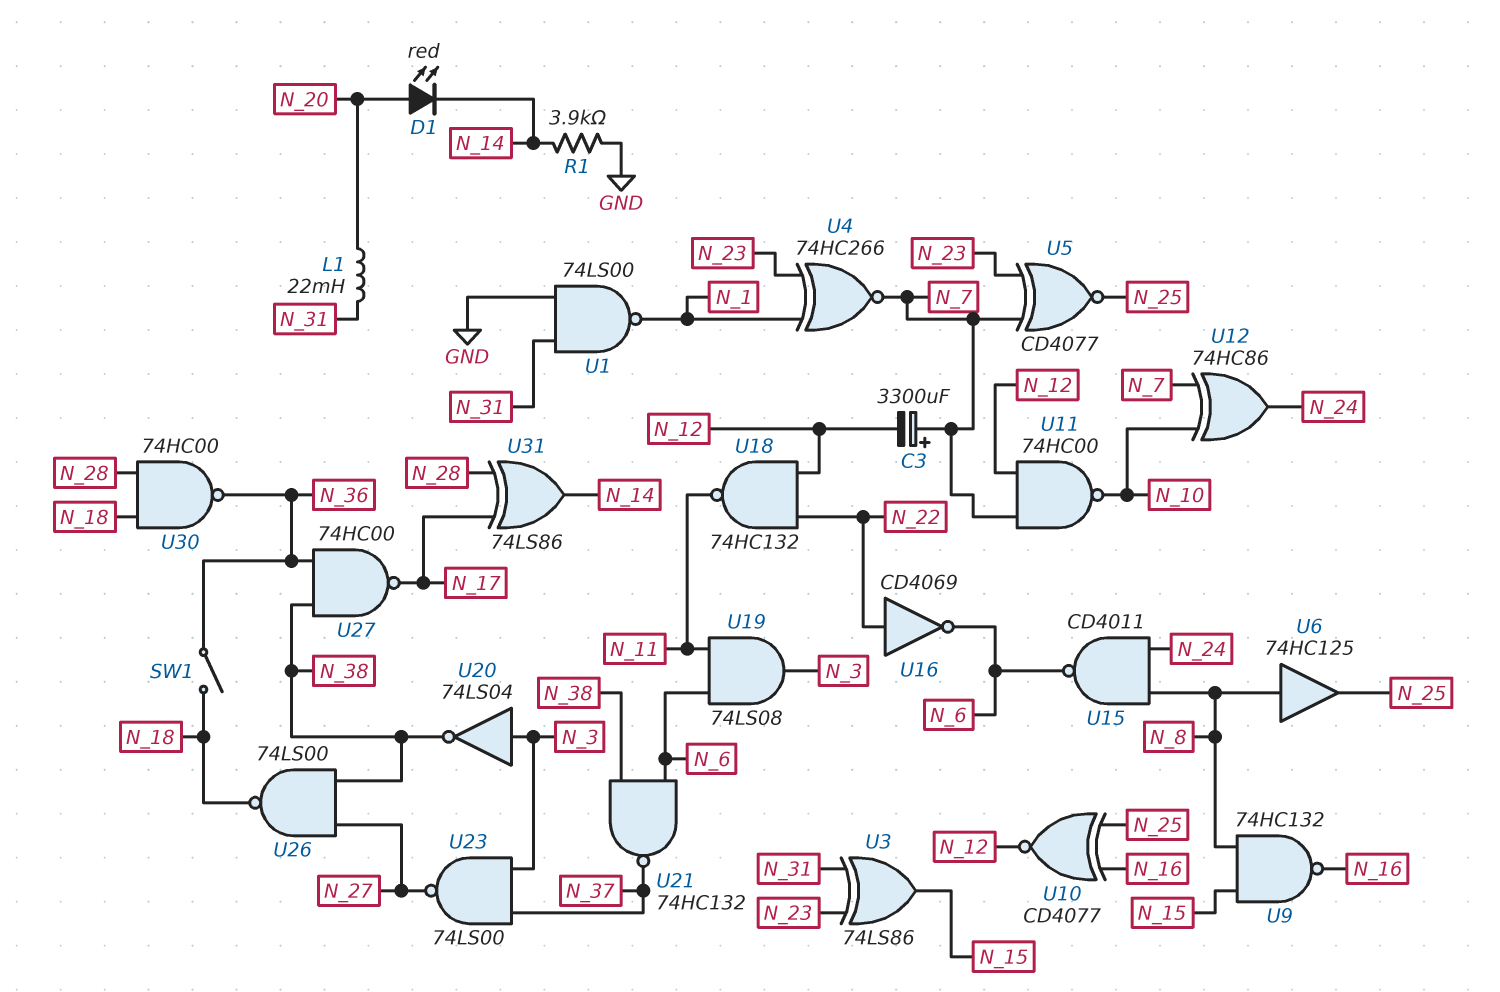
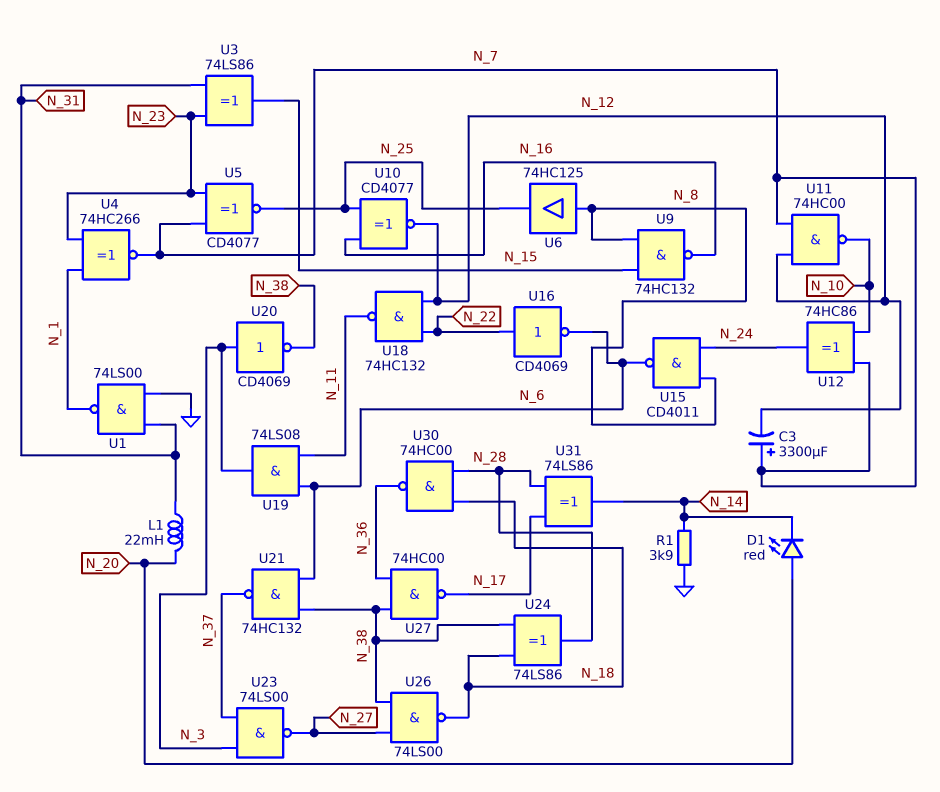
SW1: switch (N_18, N_36) -> none
U20: NOT 74LS04 (in N_3, out N_38) -> NOT CD4069 (in N_3, out N_38)
U24: none -> XOR 74LS86 (in N_18, in N_38, out N_28)

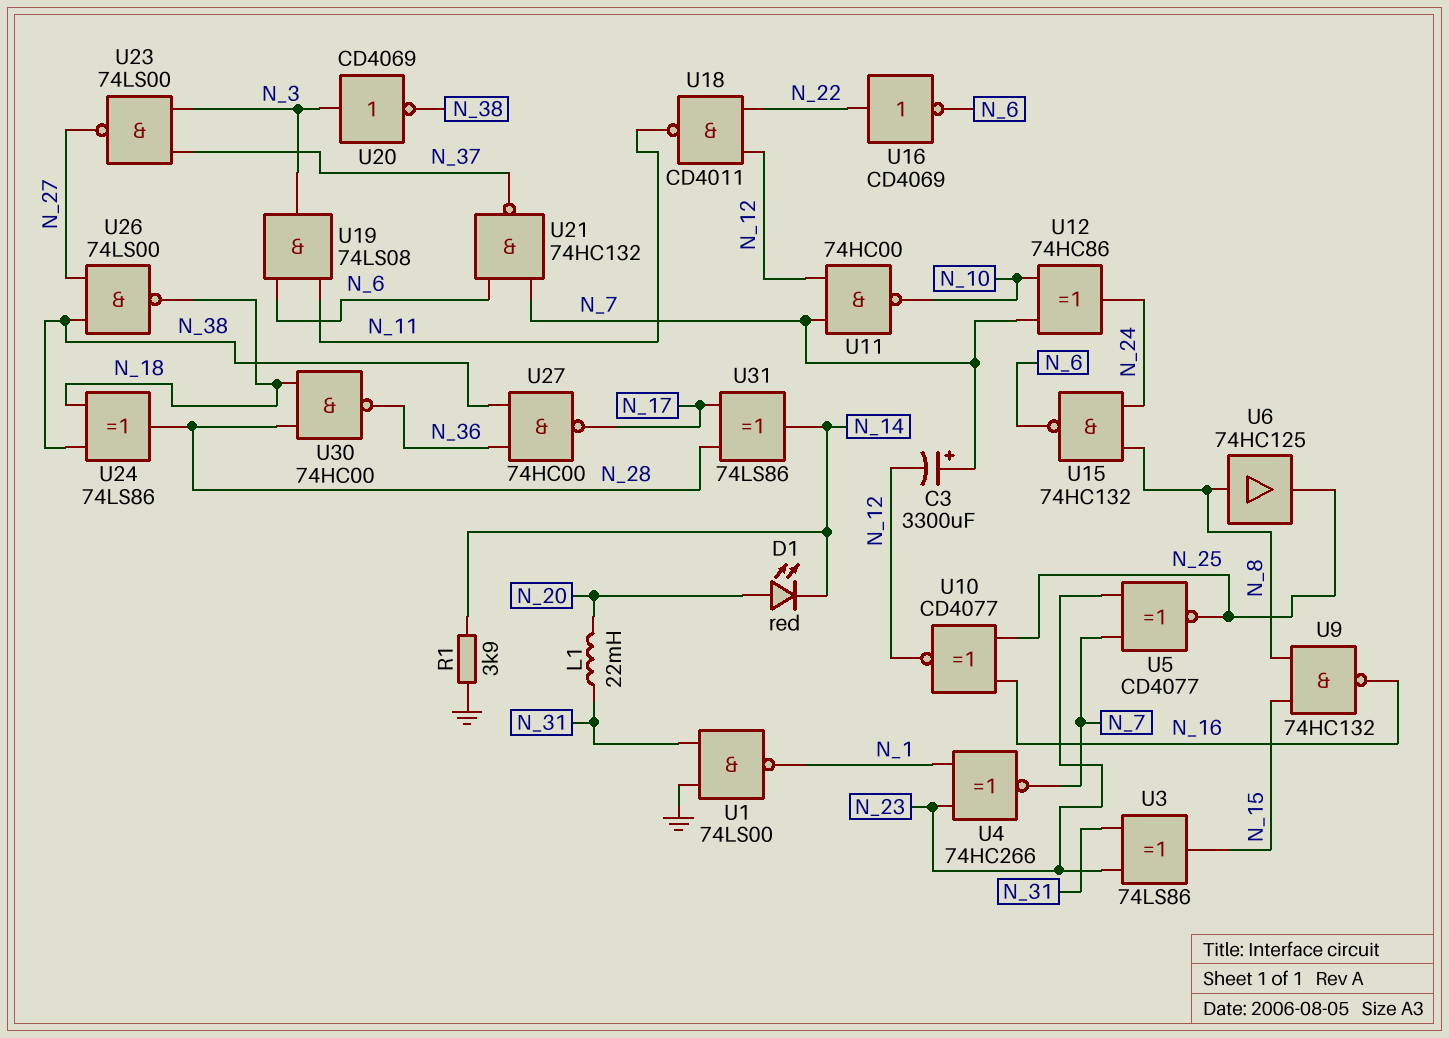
U15: NAND CD4011 (in N_8, in N_24, out N_6) -> NAND 74HC132 (in N_8, in N_24, out N_6)
U18: NAND 74HC132 (in N_12, in N_22, out N_11) -> NAND CD4011 (in N_12, in N_22, out N_11)
U21: NAND 74HC132 (in N_6, in N_38, out N_37) -> NAND 74HC132 (in N_6, in N_7, out N_37)

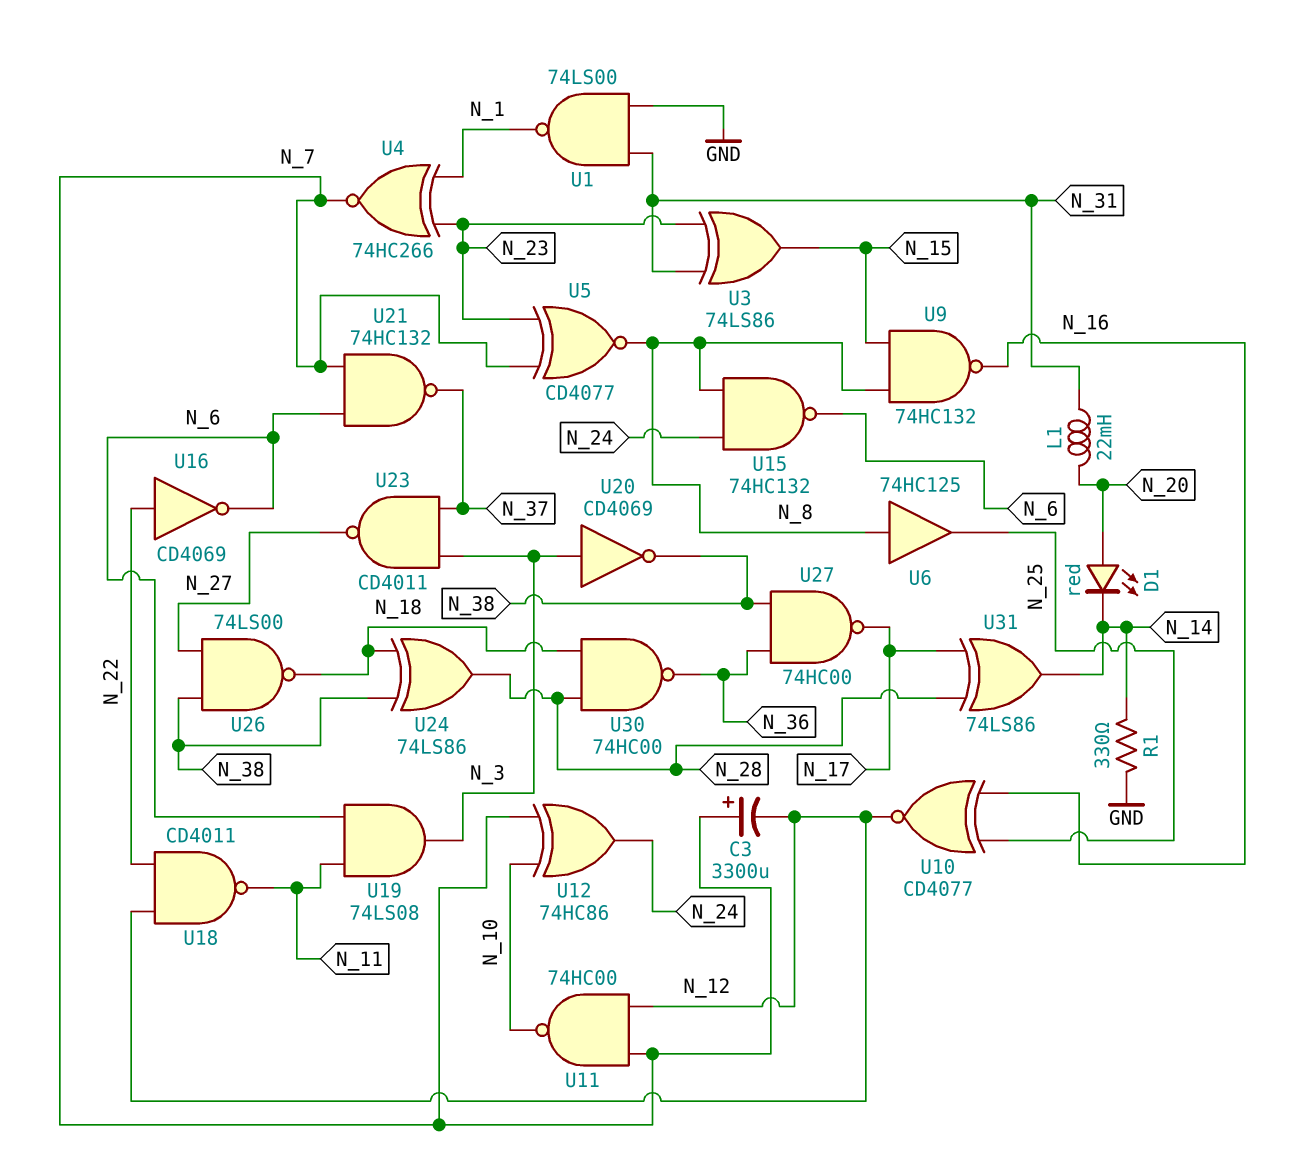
R1: 3.9k (GND, N_14) -> 330 (GND, N_14)
U5: XNOR CD4077 (in N_7, in N_23, out N_25) -> XNOR CD4077 (in N_7, in N_23, out N_8)
U23: NAND 74LS00 (in N_3, in N_37, out N_27) -> NAND CD4011 (in N_3, in N_37, out N_27)

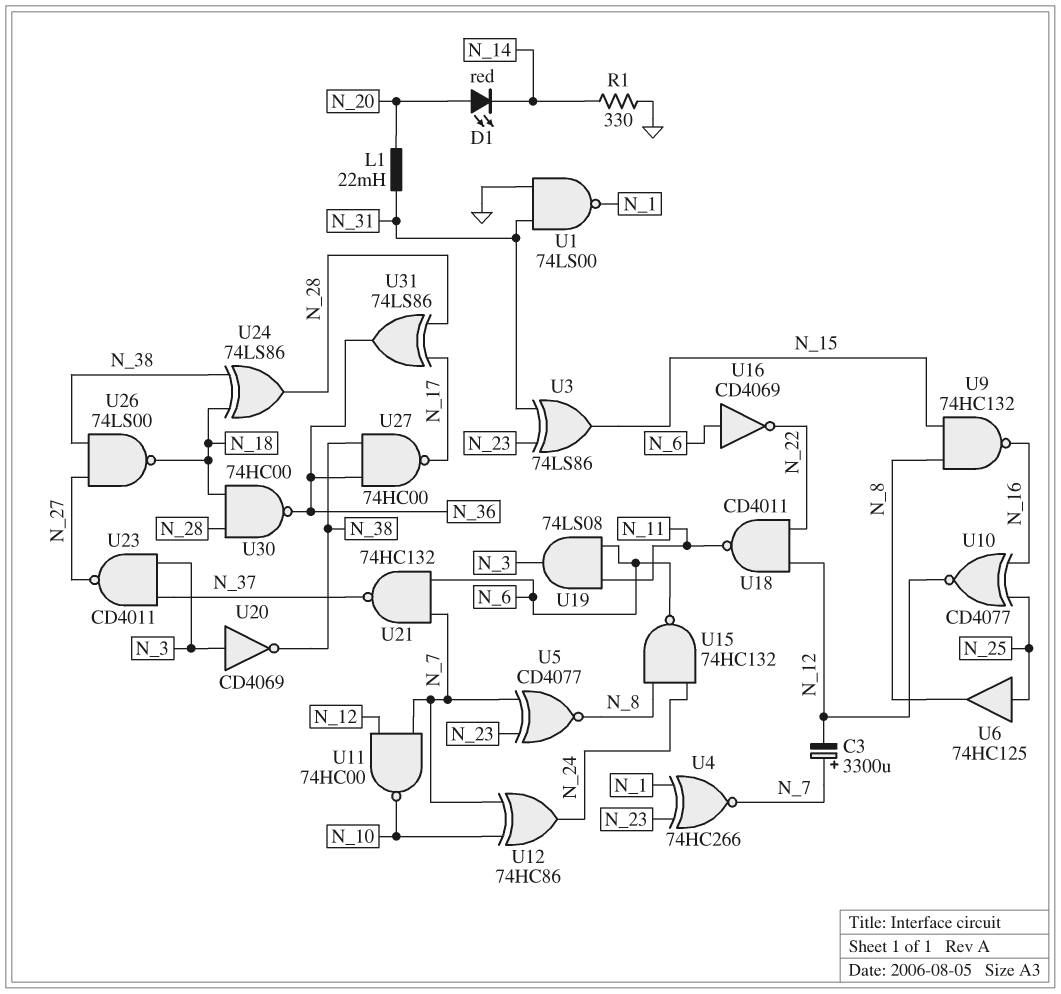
U6: buffer 74HC125 (in N_8, out N_25) -> buffer 74HC125 (in N_25, out N_8)
U16: NOT CD4069 (in N_22, out N_6) -> NOT CD4069 (in N_6, out N_22)
U31: XOR 74LS86 (in N_17, in N_28, out N_14) -> XOR 74LS86 (in N_17, in N_28, out N_36)

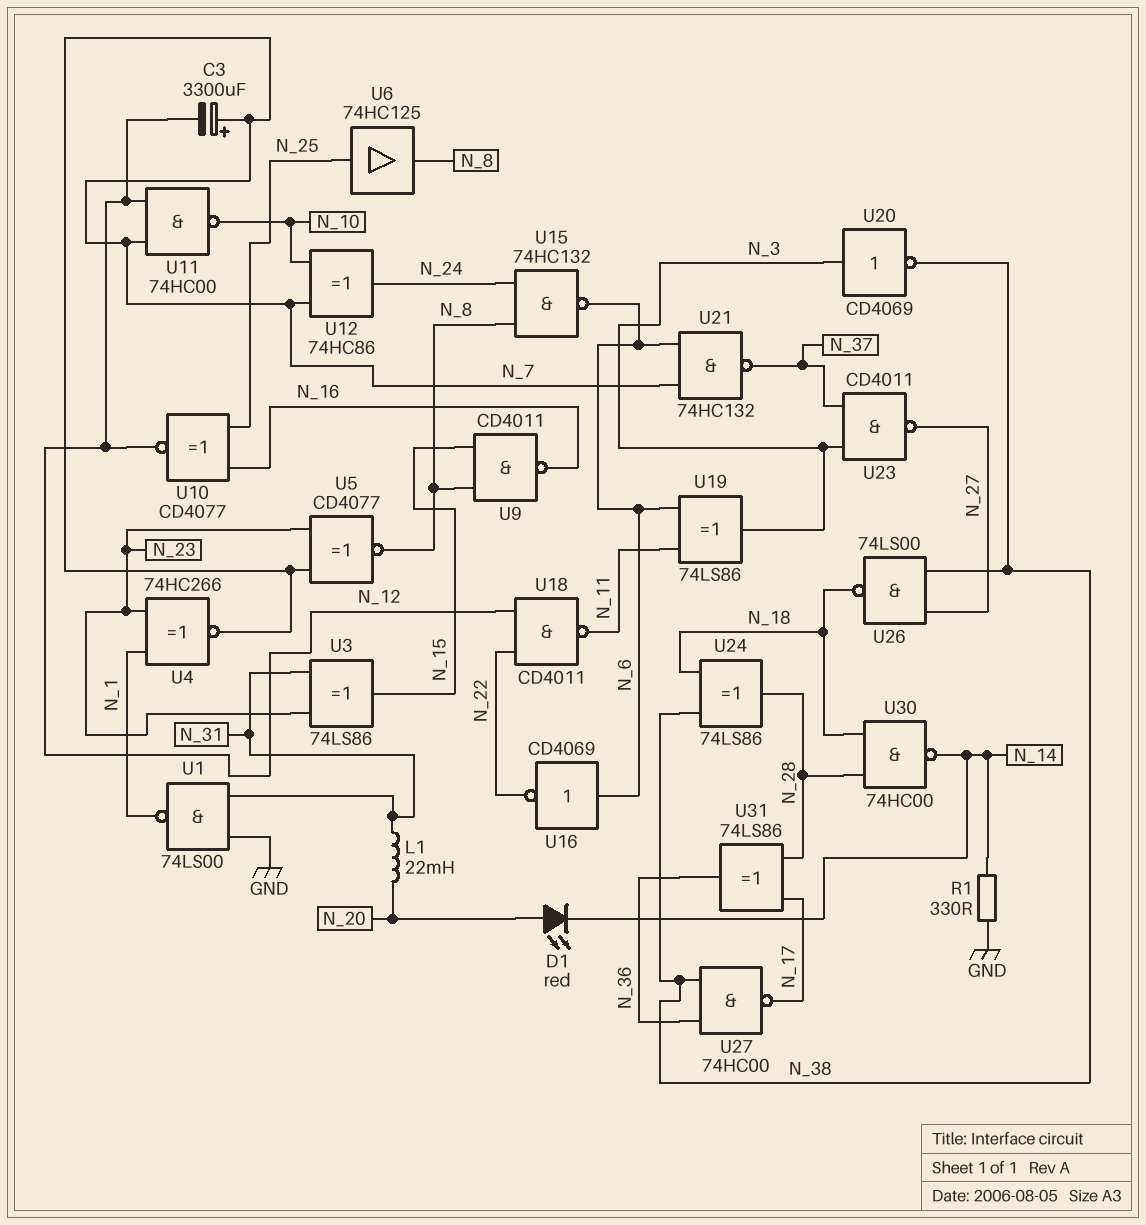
U9: NAND 74HC132 (in N_8, in N_15, out N_16) -> NAND CD4011 (in N_8, in N_15, out N_16)
U19: AND 74LS08 (in N_6, in N_11, out N_3) -> XOR 74LS86 (in N_6, in N_11, out N_3)
U30: NAND 74HC00 (in N_18, in N_28, out N_36) -> NAND 74HC00 (in N_18, in N_28, out N_14)

